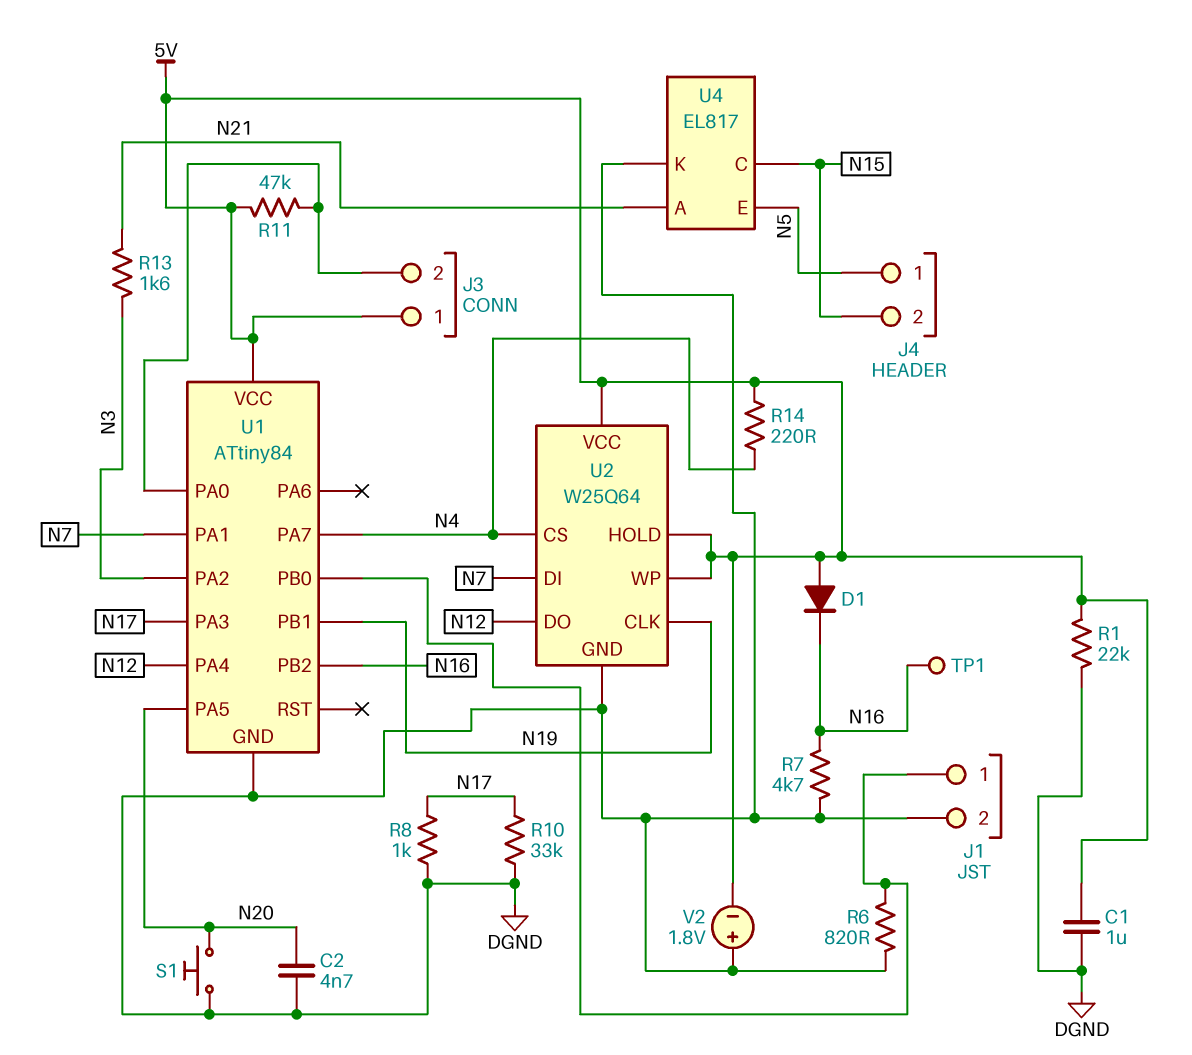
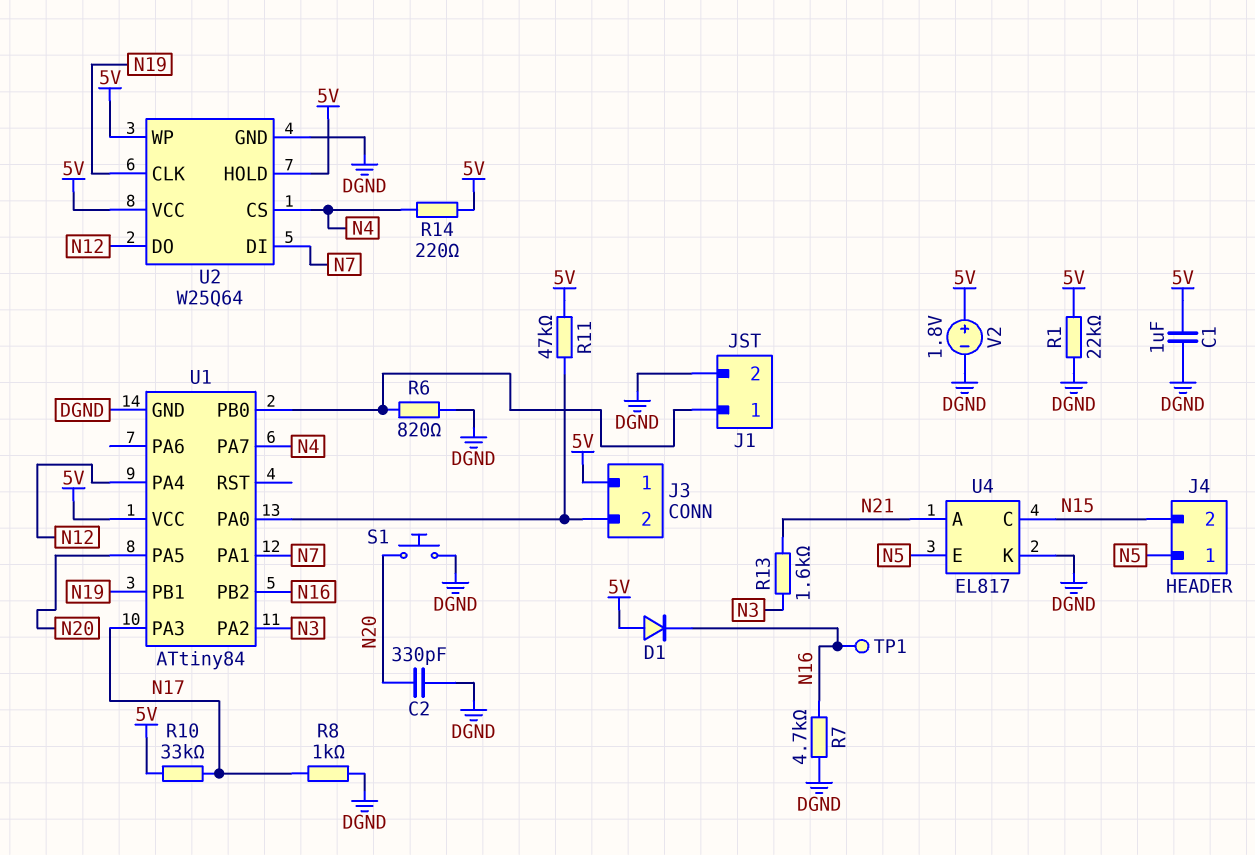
C2: 4.7nF (DGND, N20) -> 330pF (DGND, N20)
R10: 33k (DGND, N17) -> 33k (5V, N17)
V2: 1.8V (plus DGND, minus 5V) -> 1.8V (plus 5V, minus DGND)

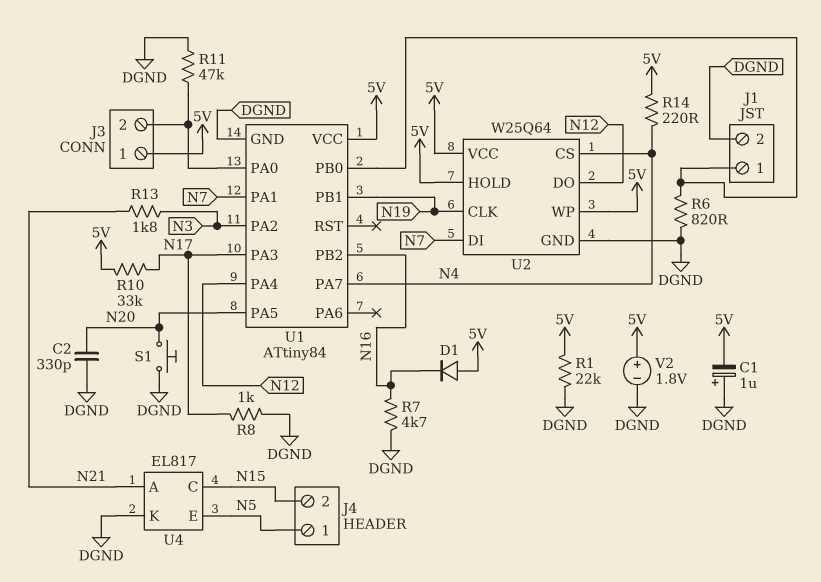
C1: 1uF (5V, DGND) -> 1uF (plus DGND, minus 5V)
R11: 47k (5V, J3/2) -> 47k (DGND, J3/2)
R13: 1.6k (N3, N21) -> 1.8k (N3, N21)
TP1: test point (N16) -> none

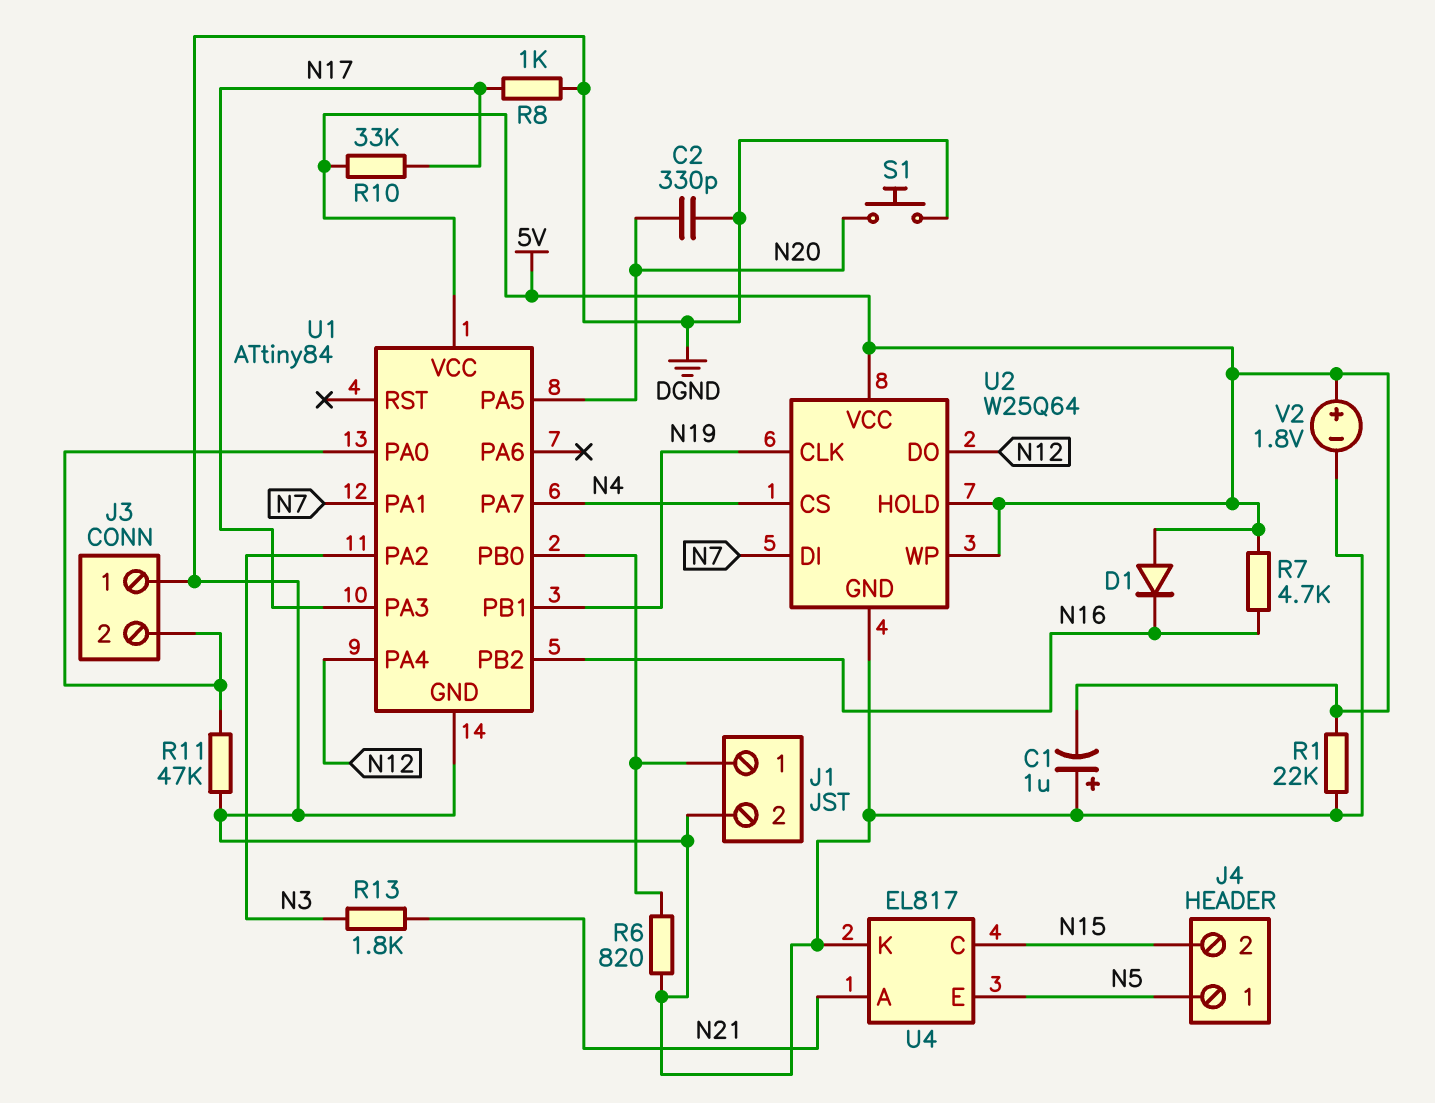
J3 pin 1: 5V -> DGND
R7: 4.7k (DGND, N16) -> 4.7k (5V, N16)
R14: 220 (5V, N4) -> none

